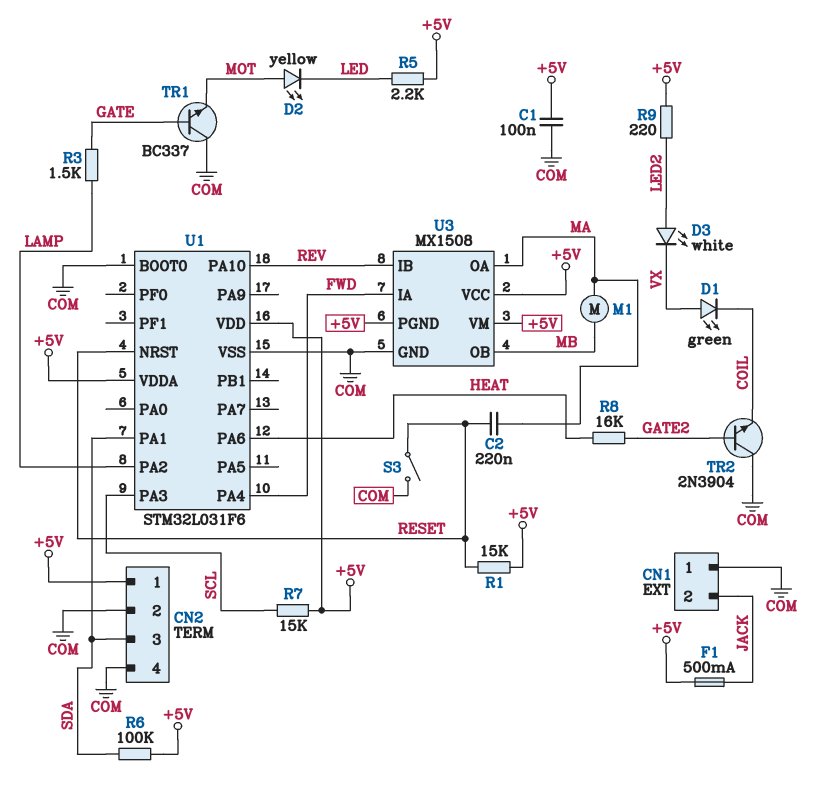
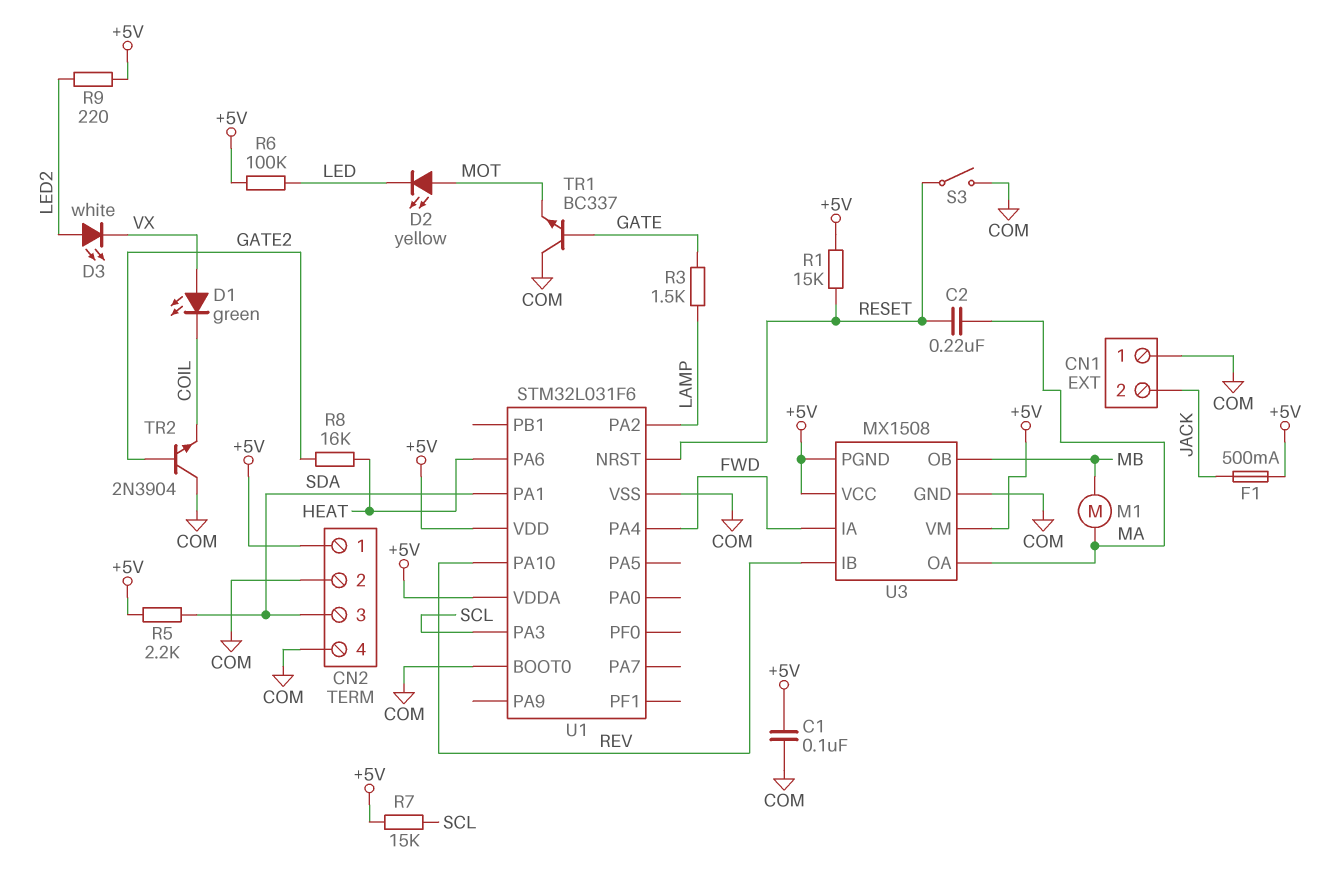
R5: 2.2k (+5V, LED) -> 2.2k (+5V, SDA)
R6: 100k (+5V, SDA) -> 100k (+5V, LED)

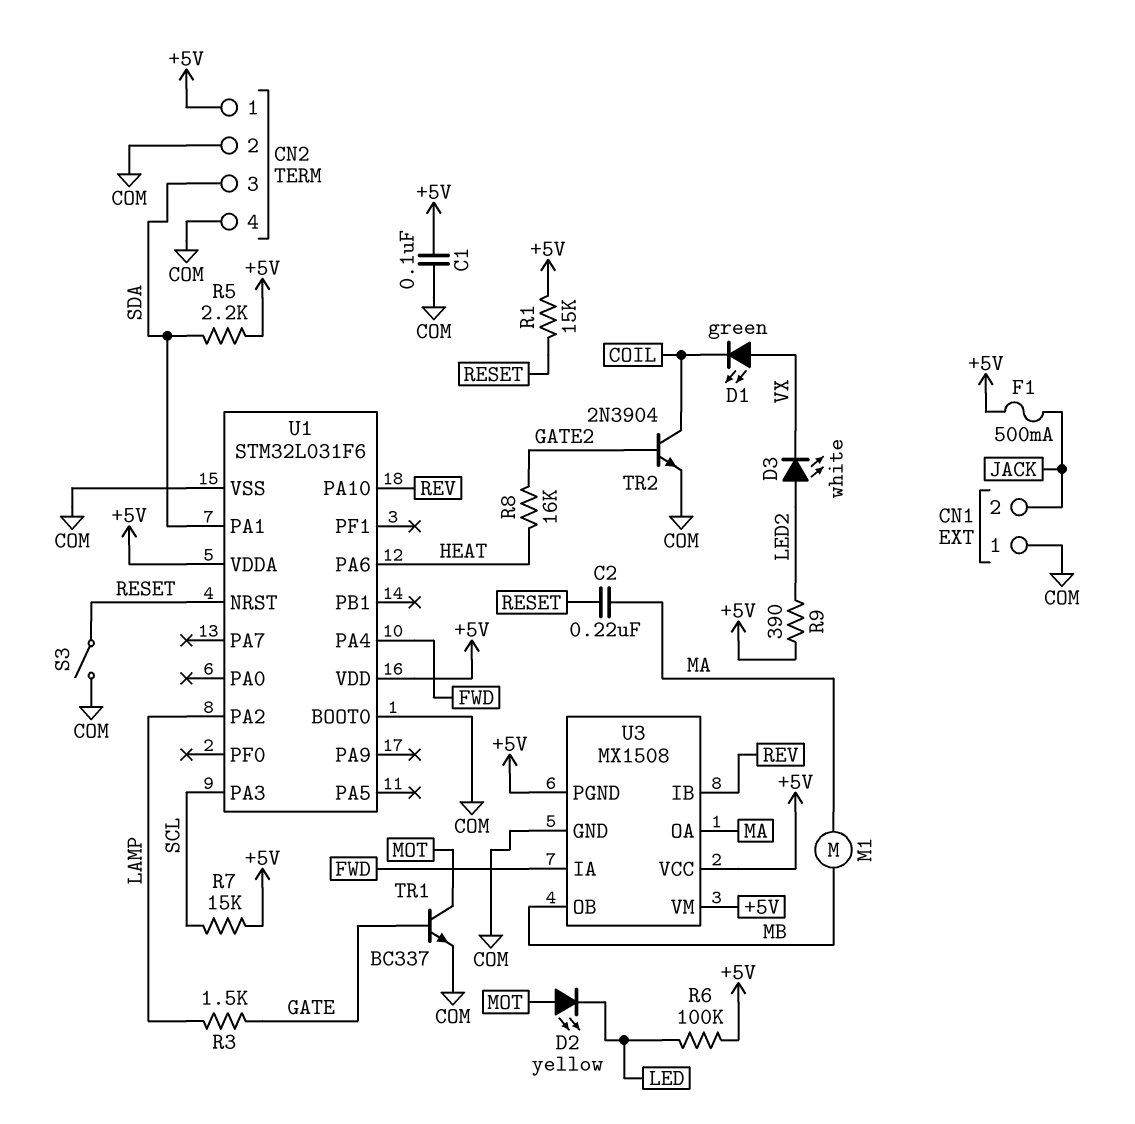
R9: 220 (+5V, LED2) -> 390 (+5V, LED2)
TR1: NPN BC337 (B GATE, C COM, E MOT) -> NPN BC337 (B GATE, C MOT, E COM)
TR2: NPN 2N3904 (B GATE2, C COM, E COIL) -> NPN 2N3904 (B GATE2, C COIL, E COM)

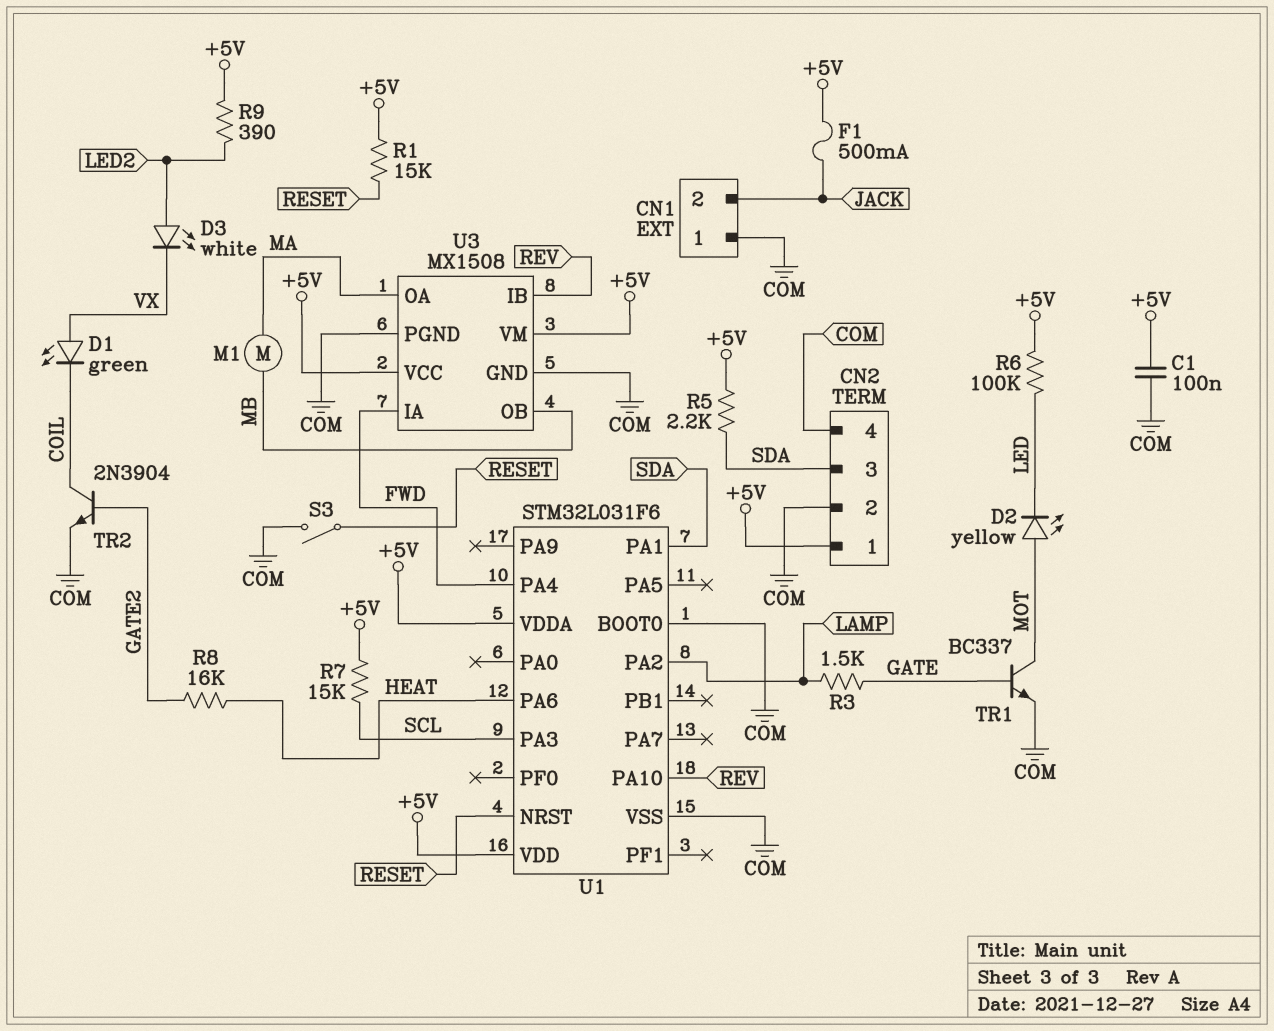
C2: 220nF (MA, RESET) -> none
U3 pin PGND: +5V -> COM

